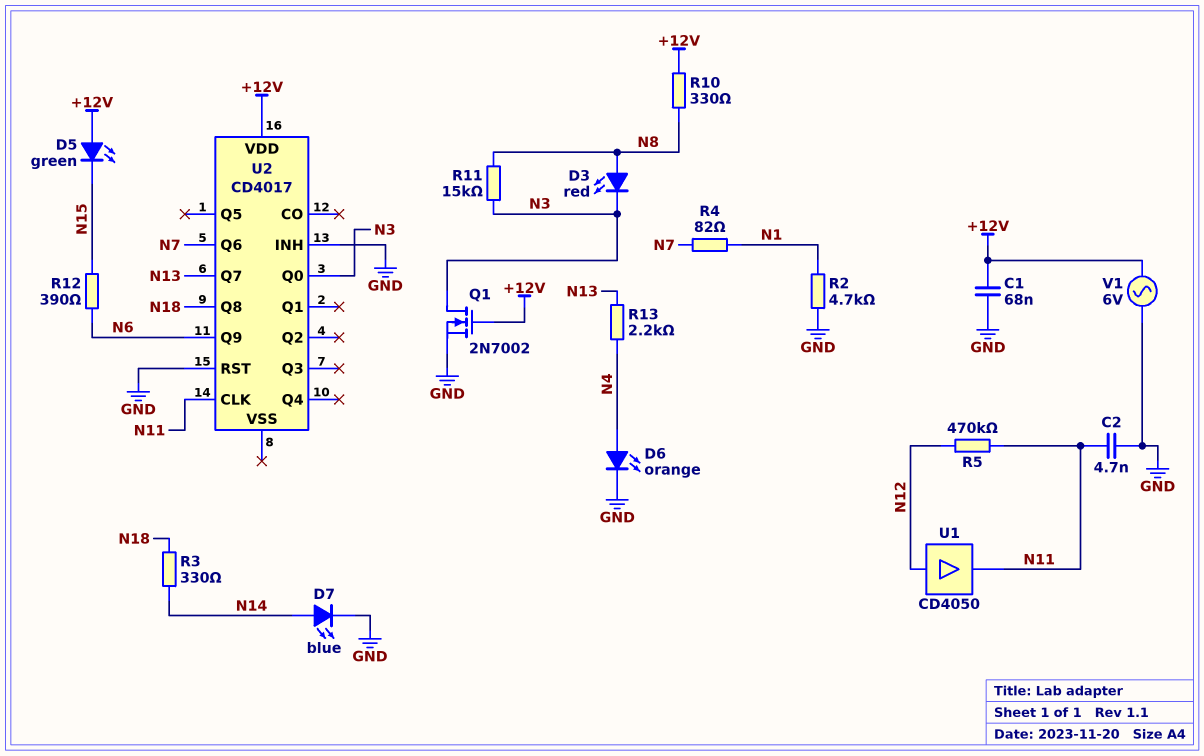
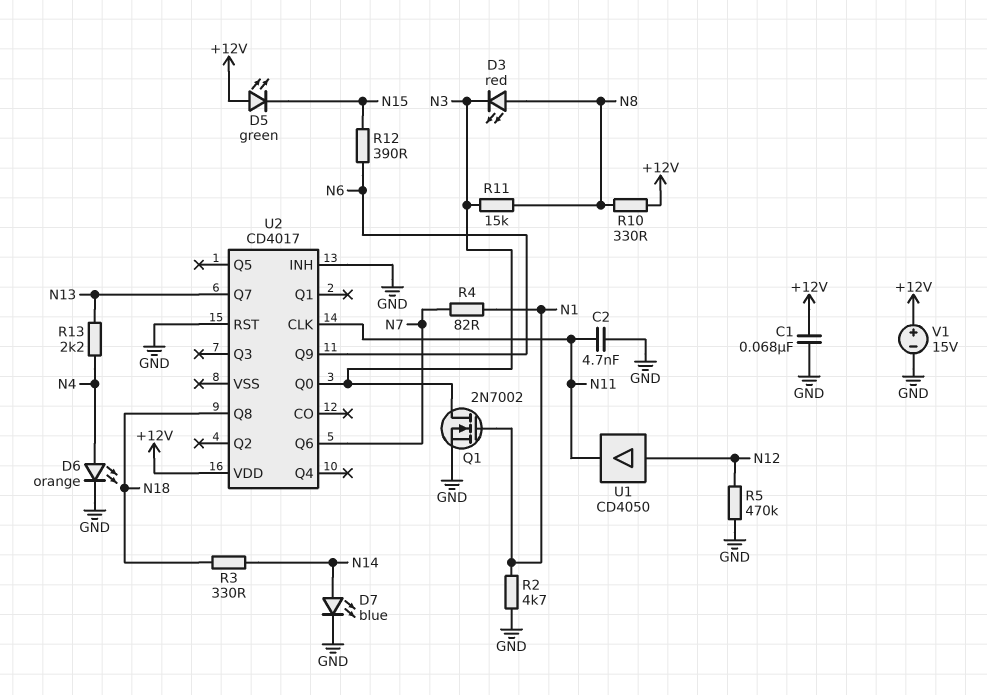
Q1: NMOS 2N7002 (G +12V, D N3, S GND) -> NMOS 2N7002 (G N1, D N3, S GND)
R5: 470k (N11, N12) -> 470k (GND, N12)
V1: AC 6V (+12V, GND) -> 15V (plus +12V, minus GND)

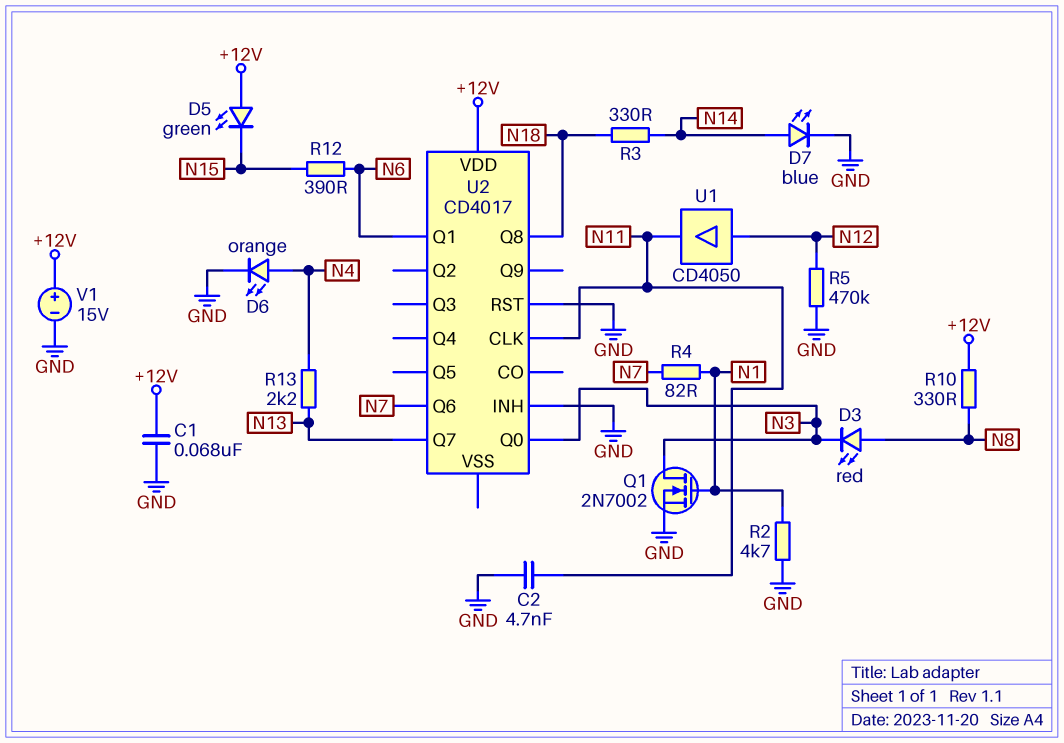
R11: 15k (N3, N8) -> none
U2 pin Q1: none -> N6
U2 pin Q9: N6 -> none

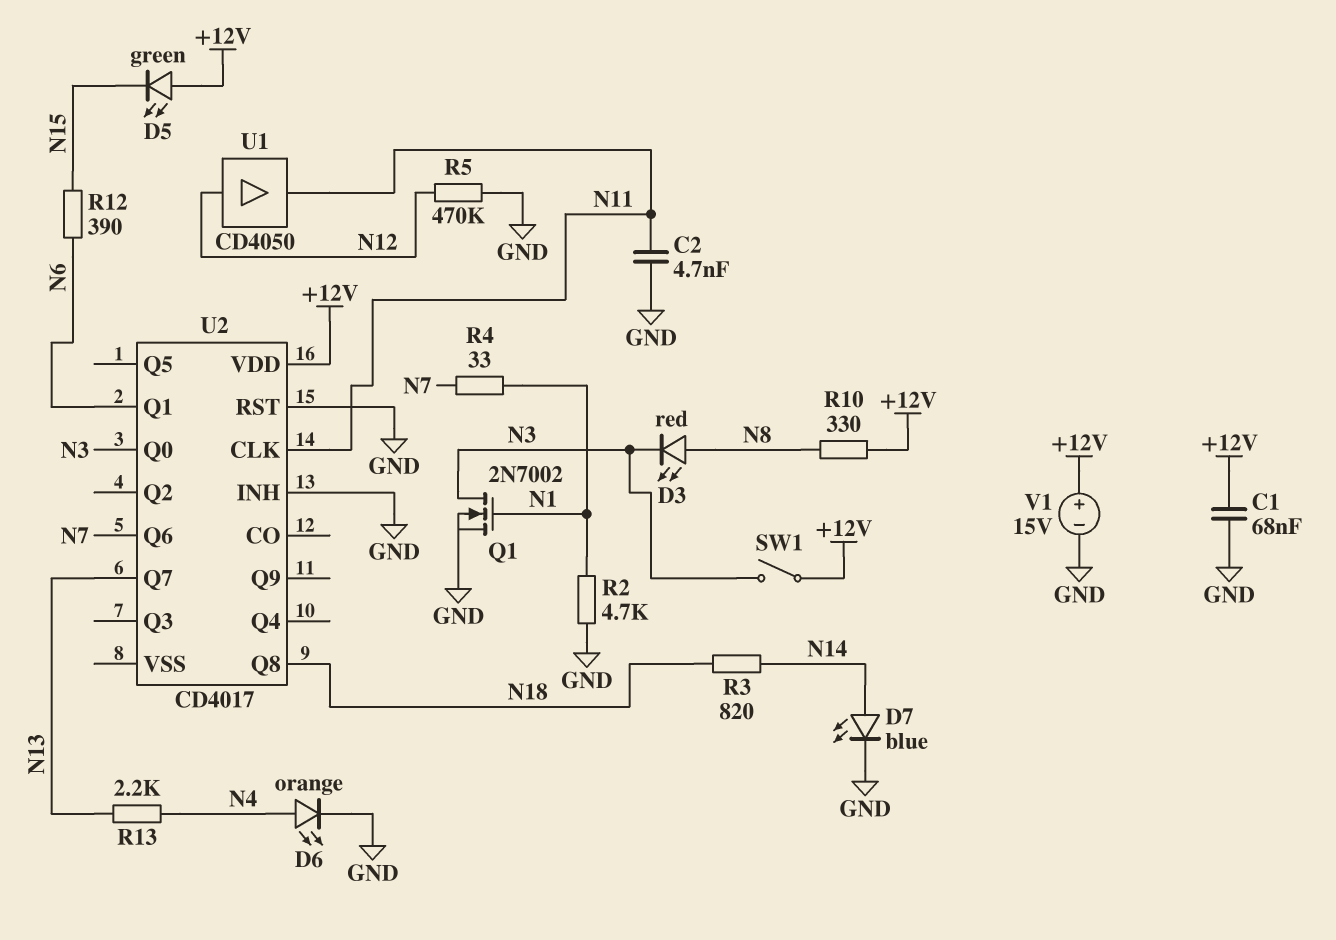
R3: 330 (N14, N18) -> 820 (N14, N18)
R4: 82 (N1, N7) -> 33 (N1, N7)
SW1: none -> switch (+12V, N3)

